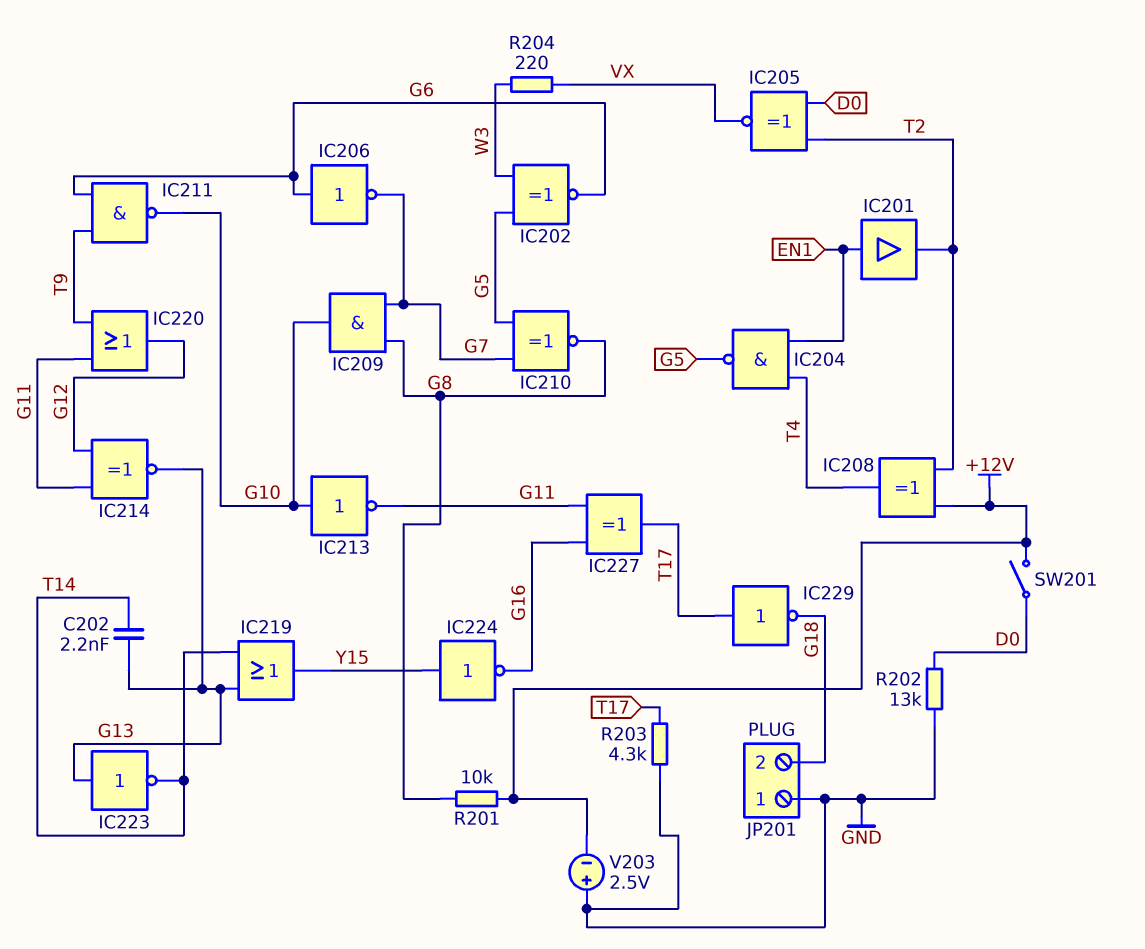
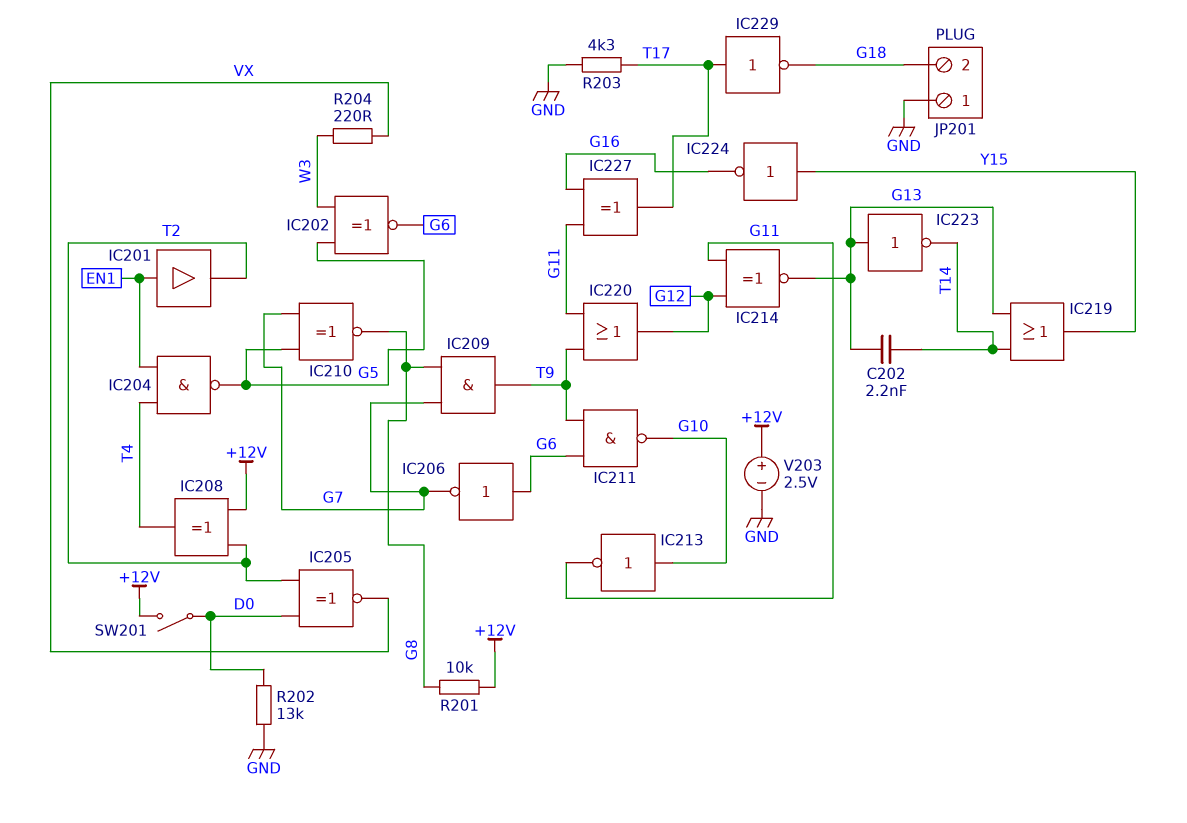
IC209: AND (in G7, in G8, out G10) -> AND (in G7, in G8, out T9)
V203: 2.5V (plus GND, minus +12V) -> 2.5V (plus +12V, minus GND)

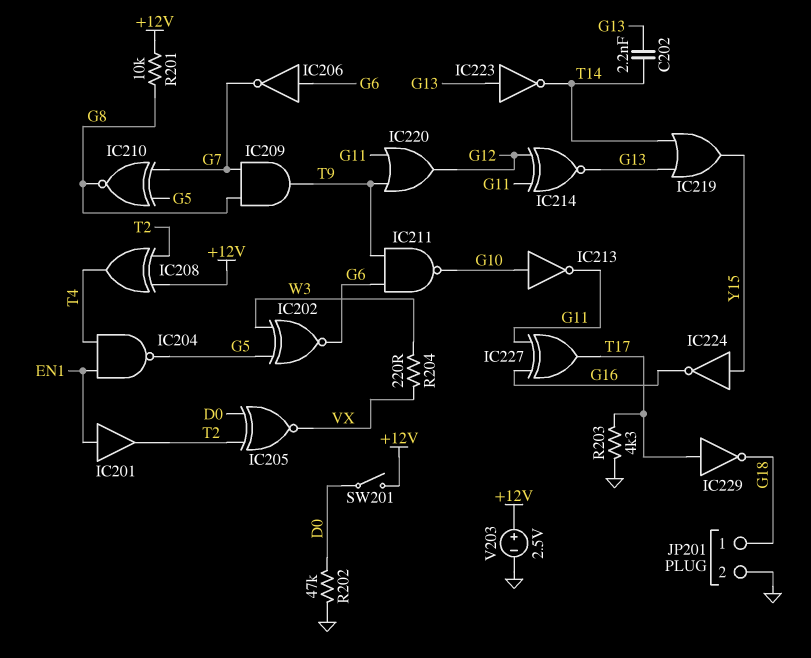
JP201 pin 1: GND -> G18
JP201 pin 2: G18 -> GND
R202: 13k (D0, GND) -> 47k (D0, GND)

